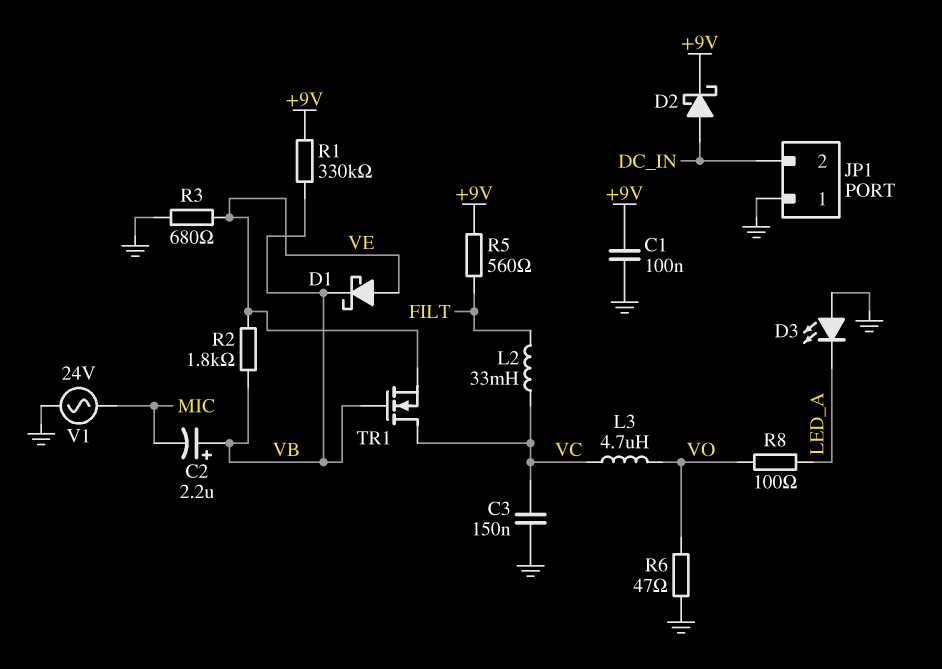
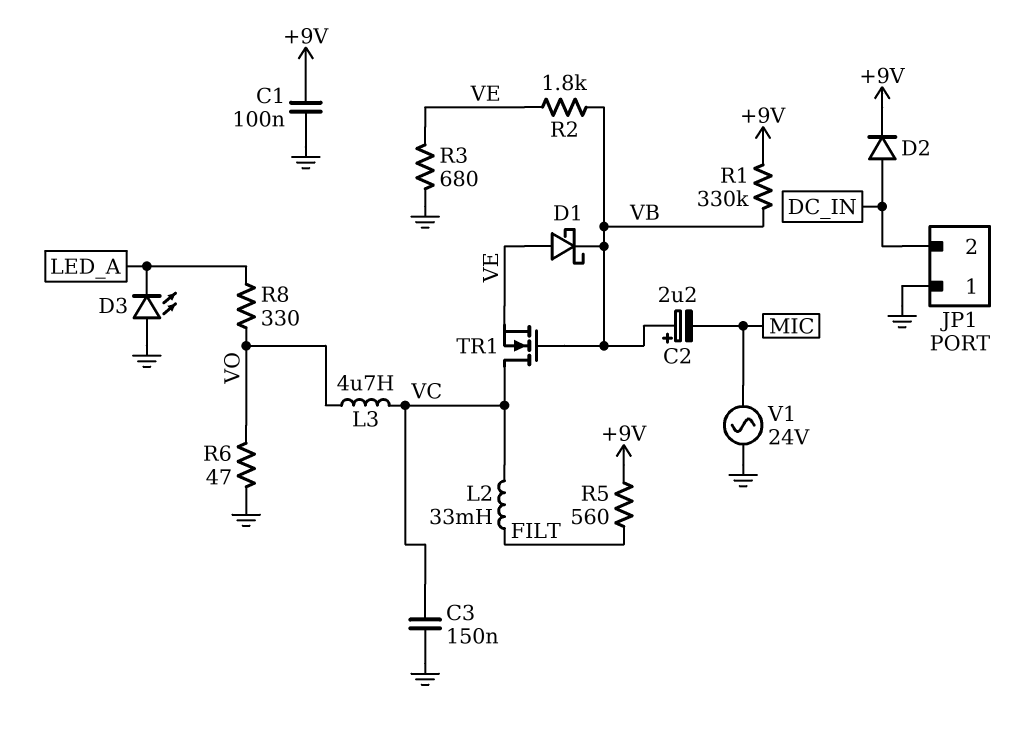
D2: schottky (A DC_IN, K +9V) -> diode (A DC_IN, K +9V)
R8: 100 (LED_A, VO) -> 330 (LED_A, VO)

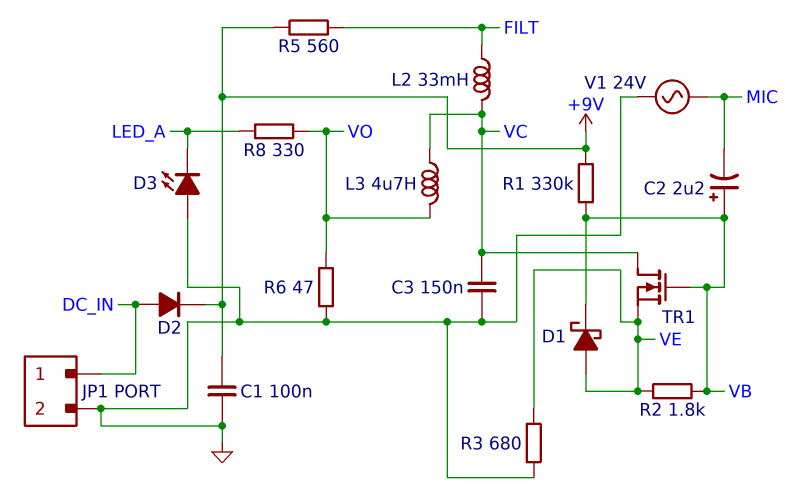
JP1 pin 1: GND -> DC_IN
JP1 pin 2: DC_IN -> GND

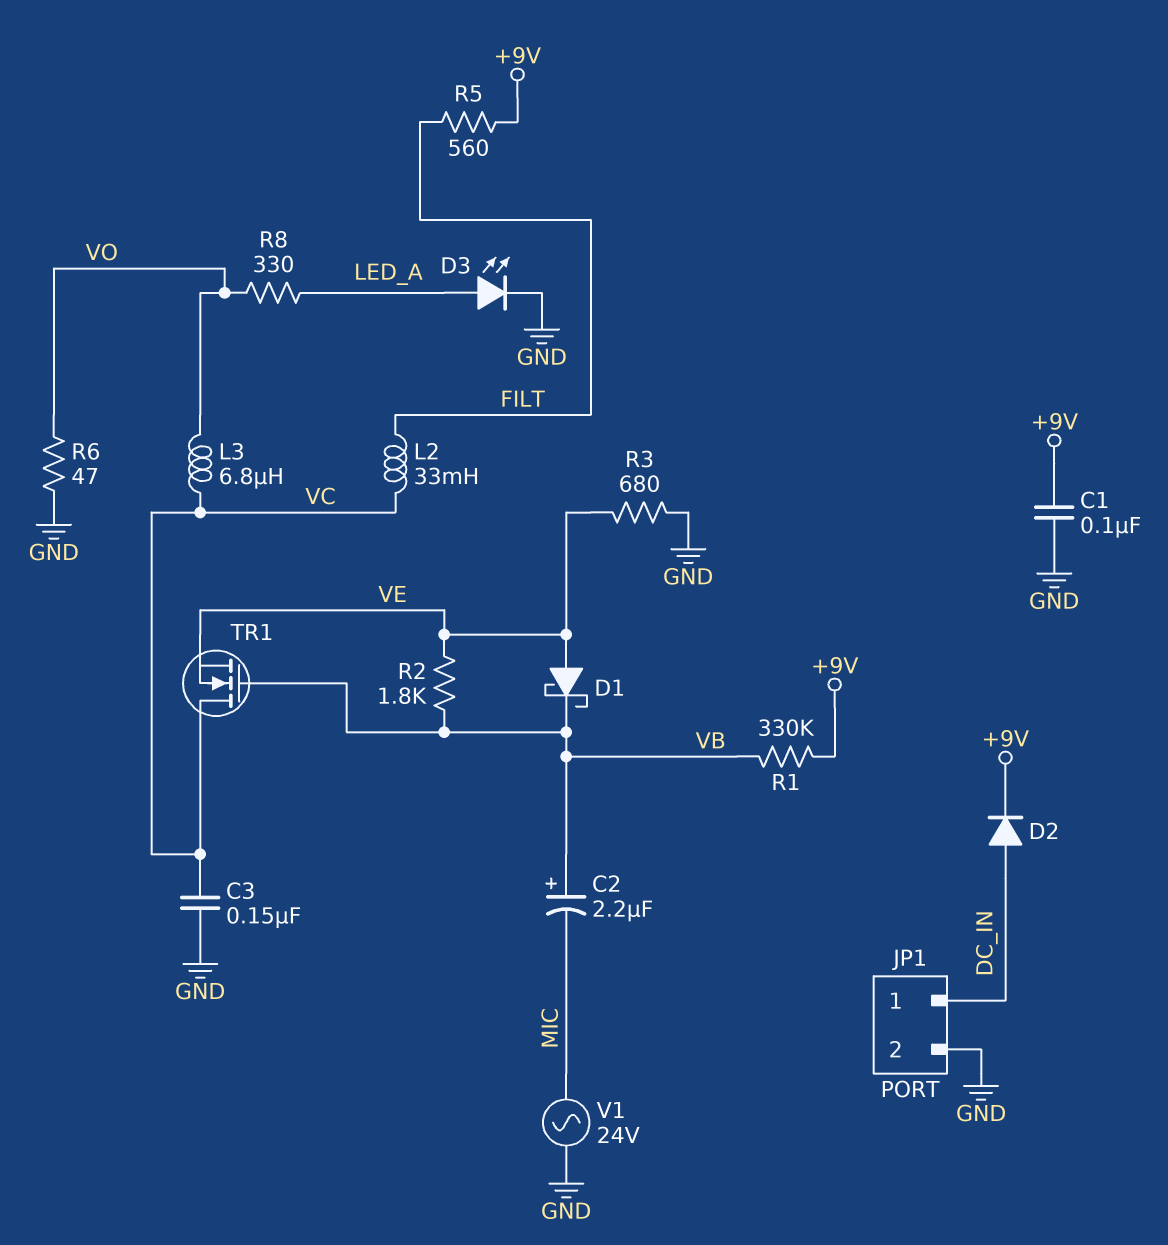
D3: LED (A GND, K LED_A) -> LED (A LED_A, K GND)
L3: 4.7uH (VC, VO) -> 6.8uH (VC, VO)

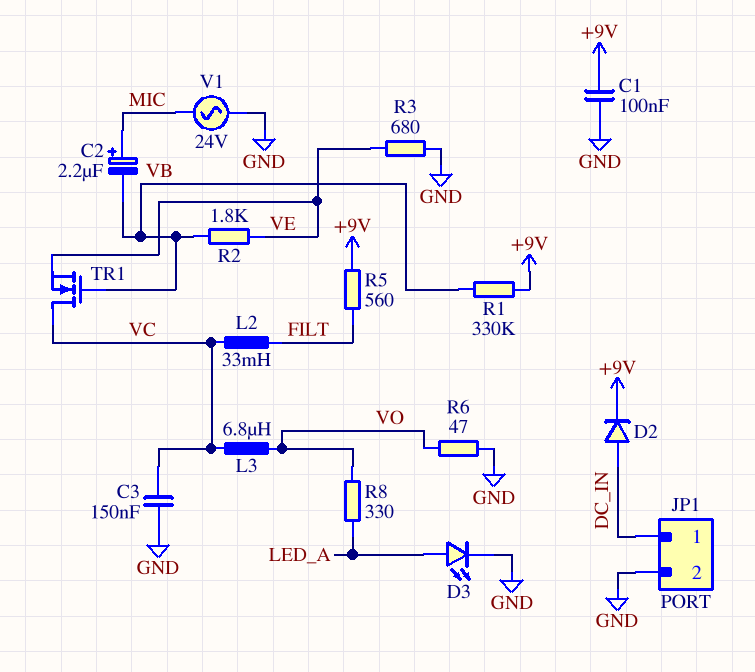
C2: 2.2uF (plus VB, minus MIC) -> 2.2uF (plus MIC, minus VB)
D1: schottky (A VE, K VB) -> none

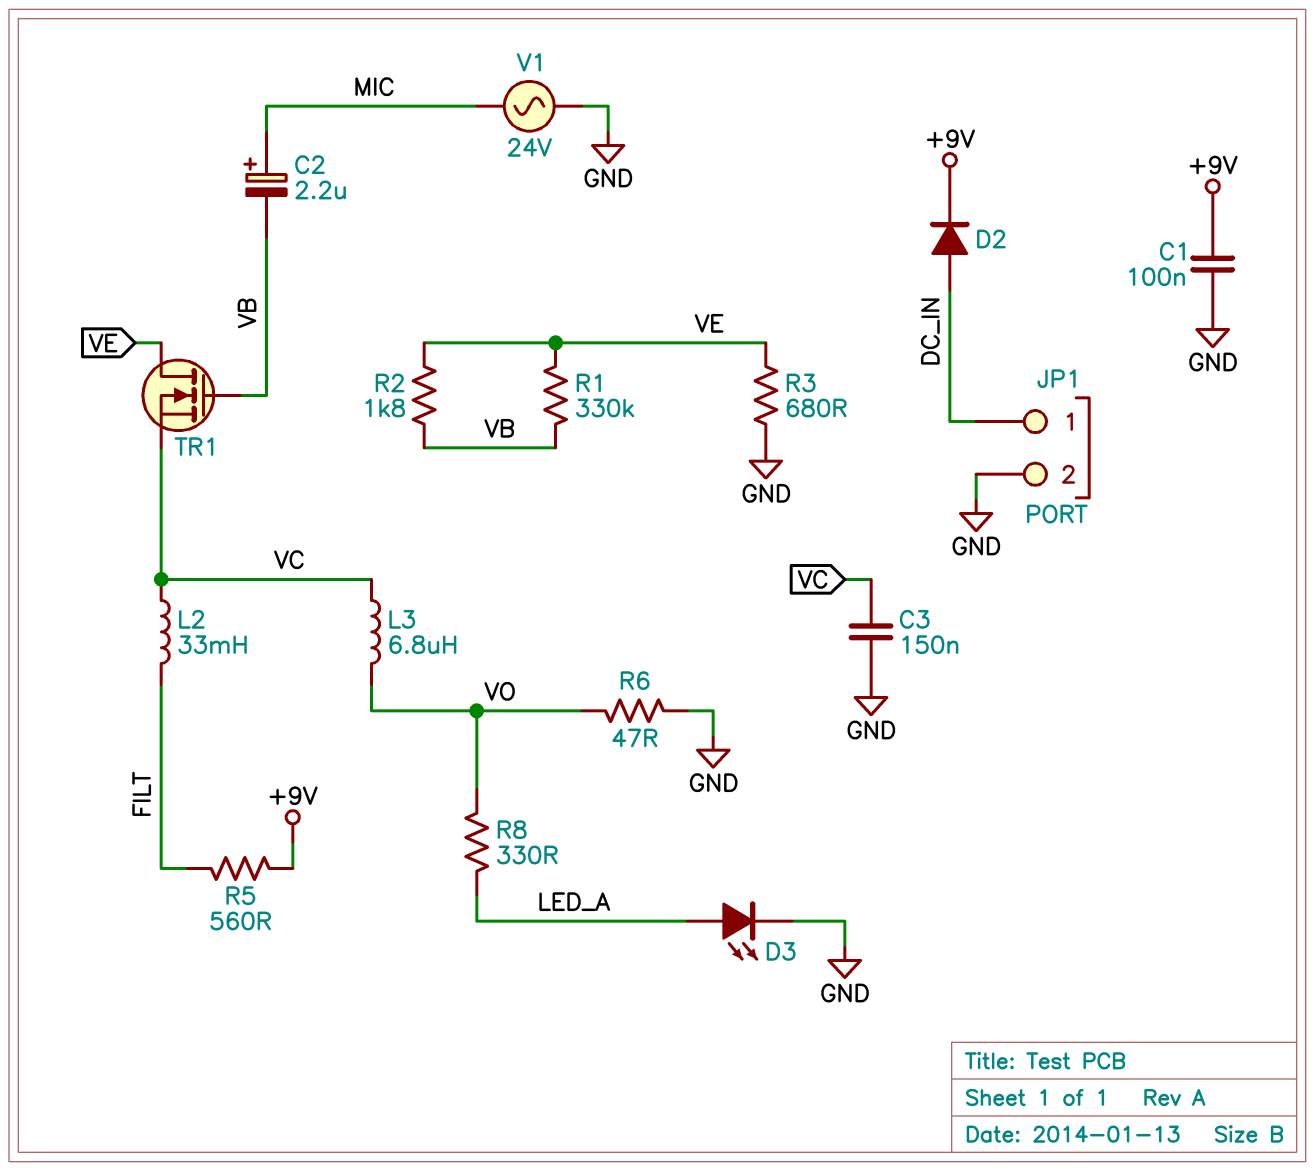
R1: 330k (+9V, VB) -> 330k (VB, VE)
TR1: NMOS (G VB, D VC, S VE) -> NMOS (G VB, D VE, S VC)

